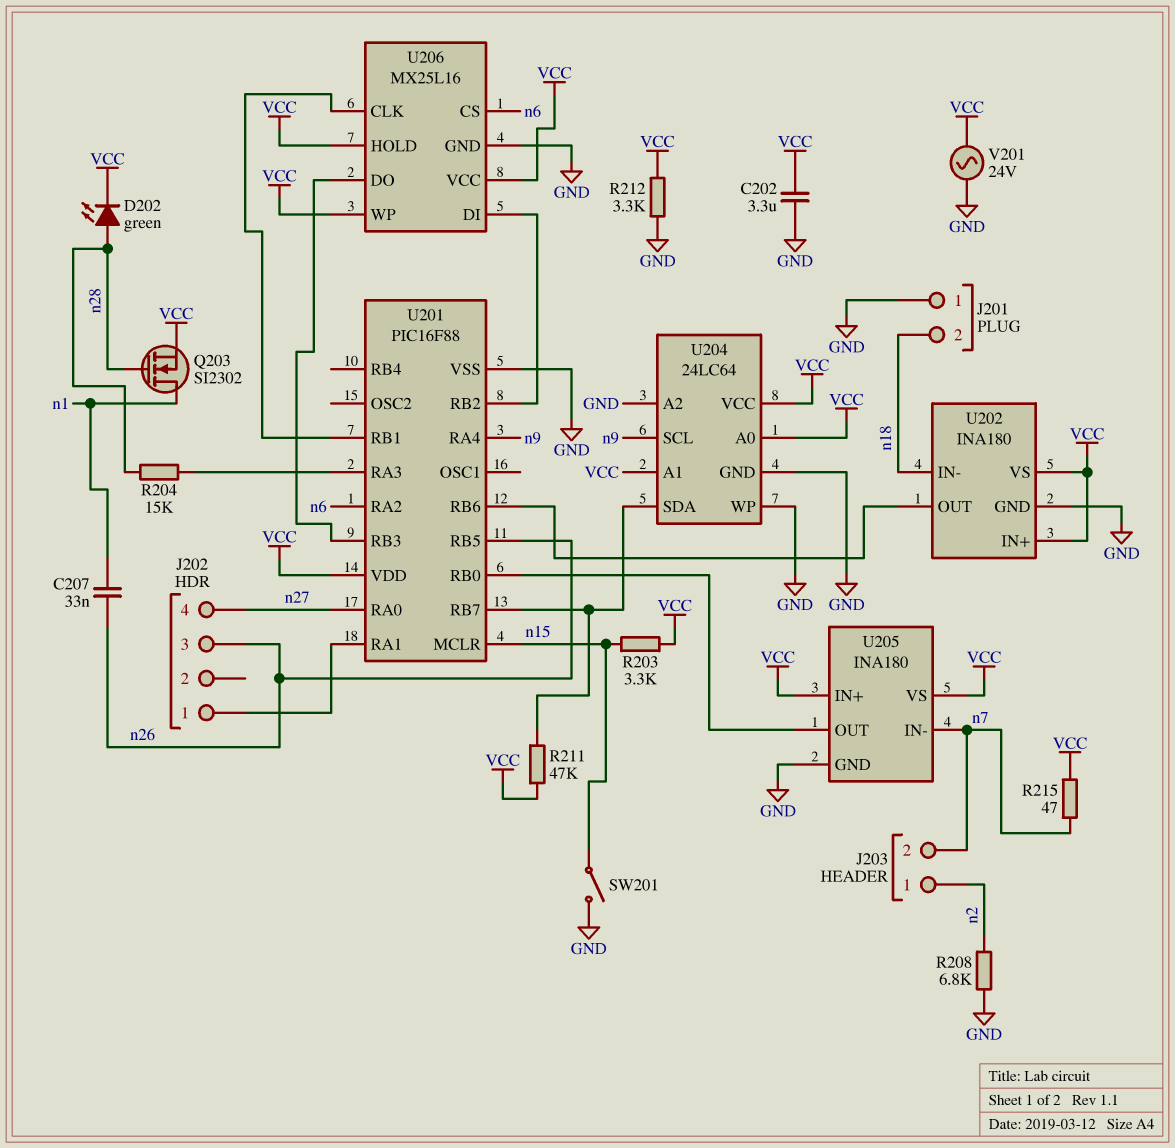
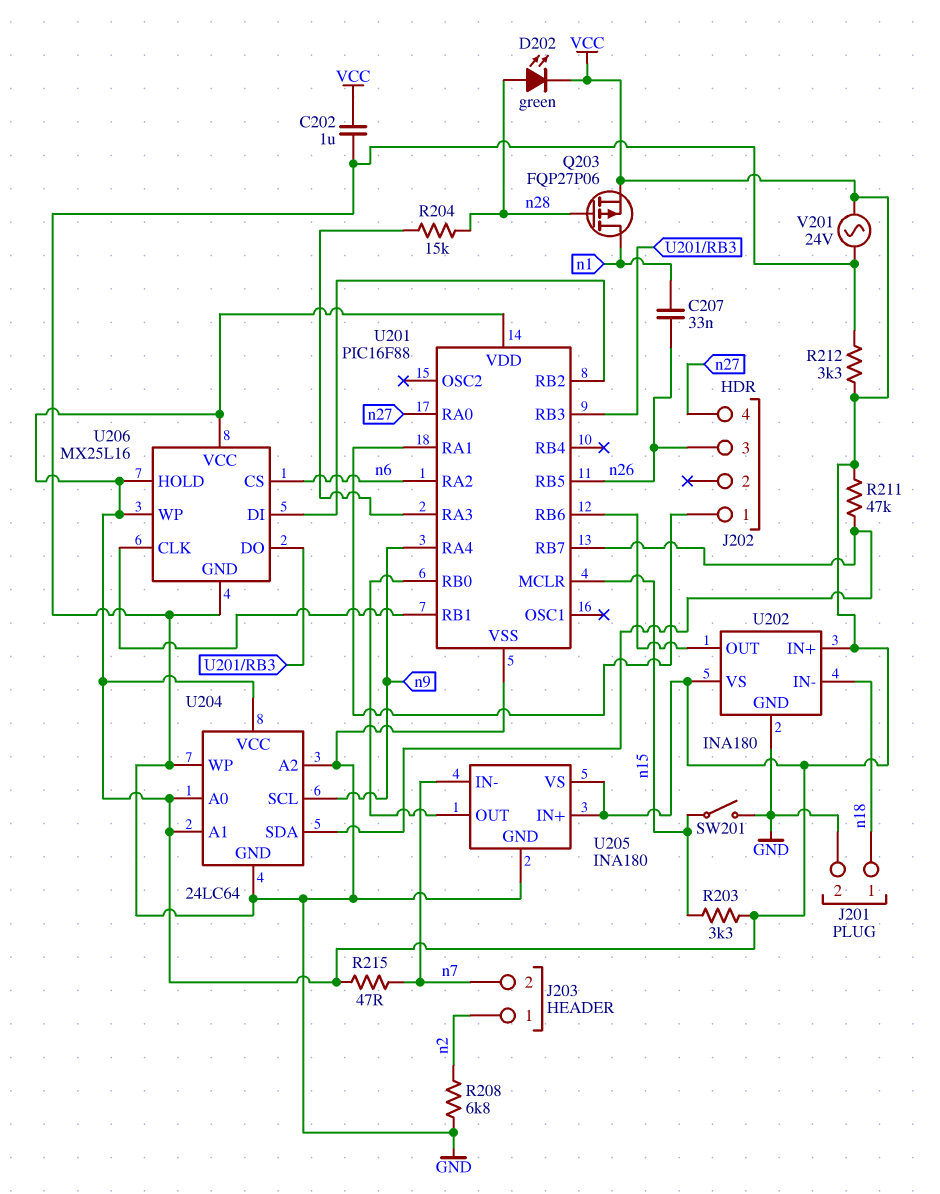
C202: 3.3uF (GND, VCC) -> 1uF (GND, VCC)
J201 pin 1: GND -> n18
J201 pin 2: n18 -> GND
Q203: NMOS SI2302 (G n28, D n1, S VCC) -> PMOS FQP27P06 (G n28, D n1, S VCC)

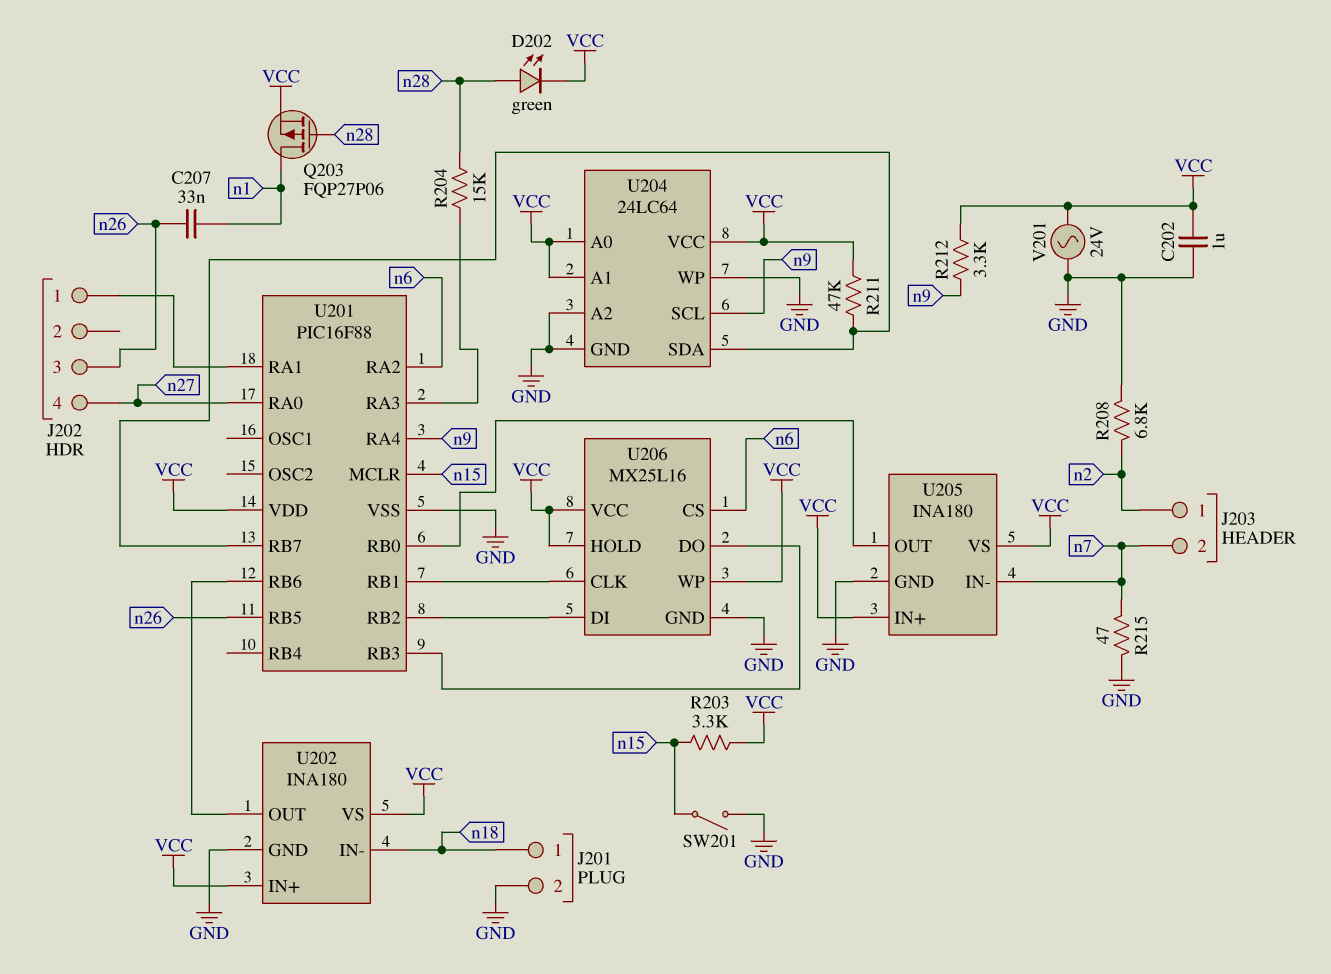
R212: 3.3k (GND, VCC) -> 3.3k (VCC, n9)
R215: 47 (VCC, n7) -> 47 (GND, n7)

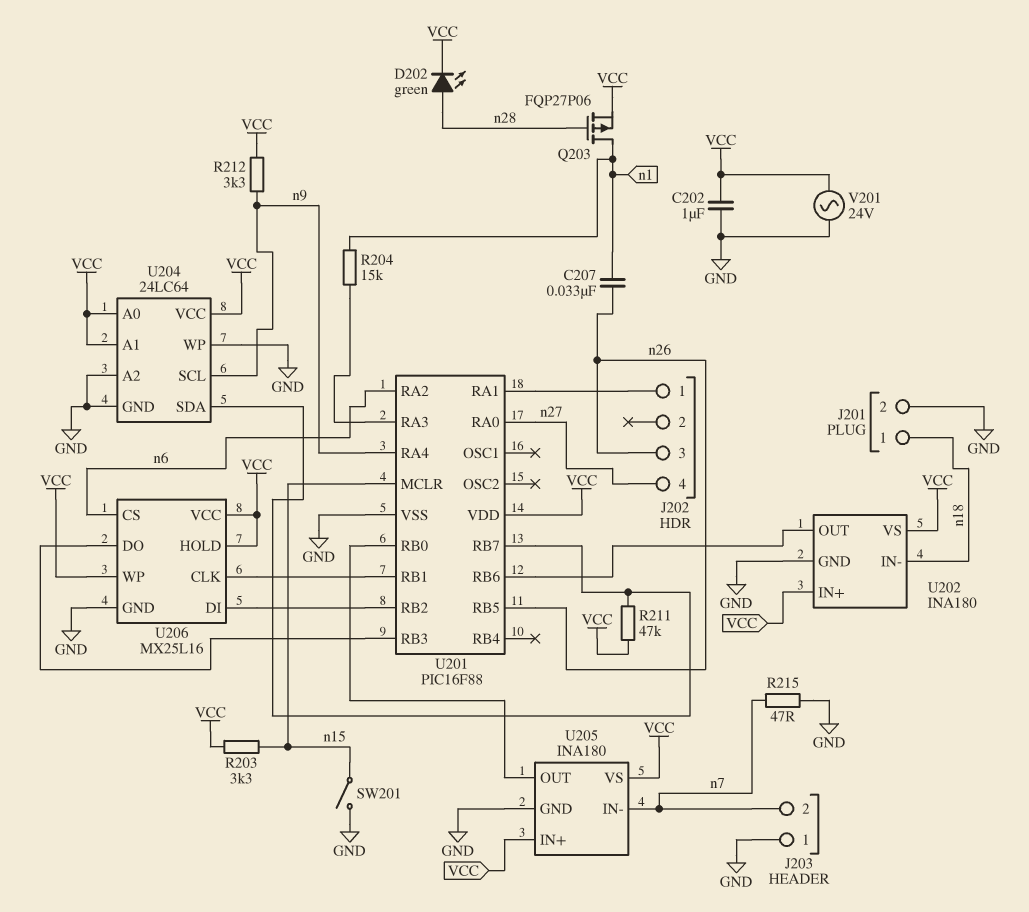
J203 pin 1: n2 -> GND
R204: 15k (U201/RA3, n28) -> 15k (U201/RA3, n1)
R208: 6.8k (GND, n2) -> none

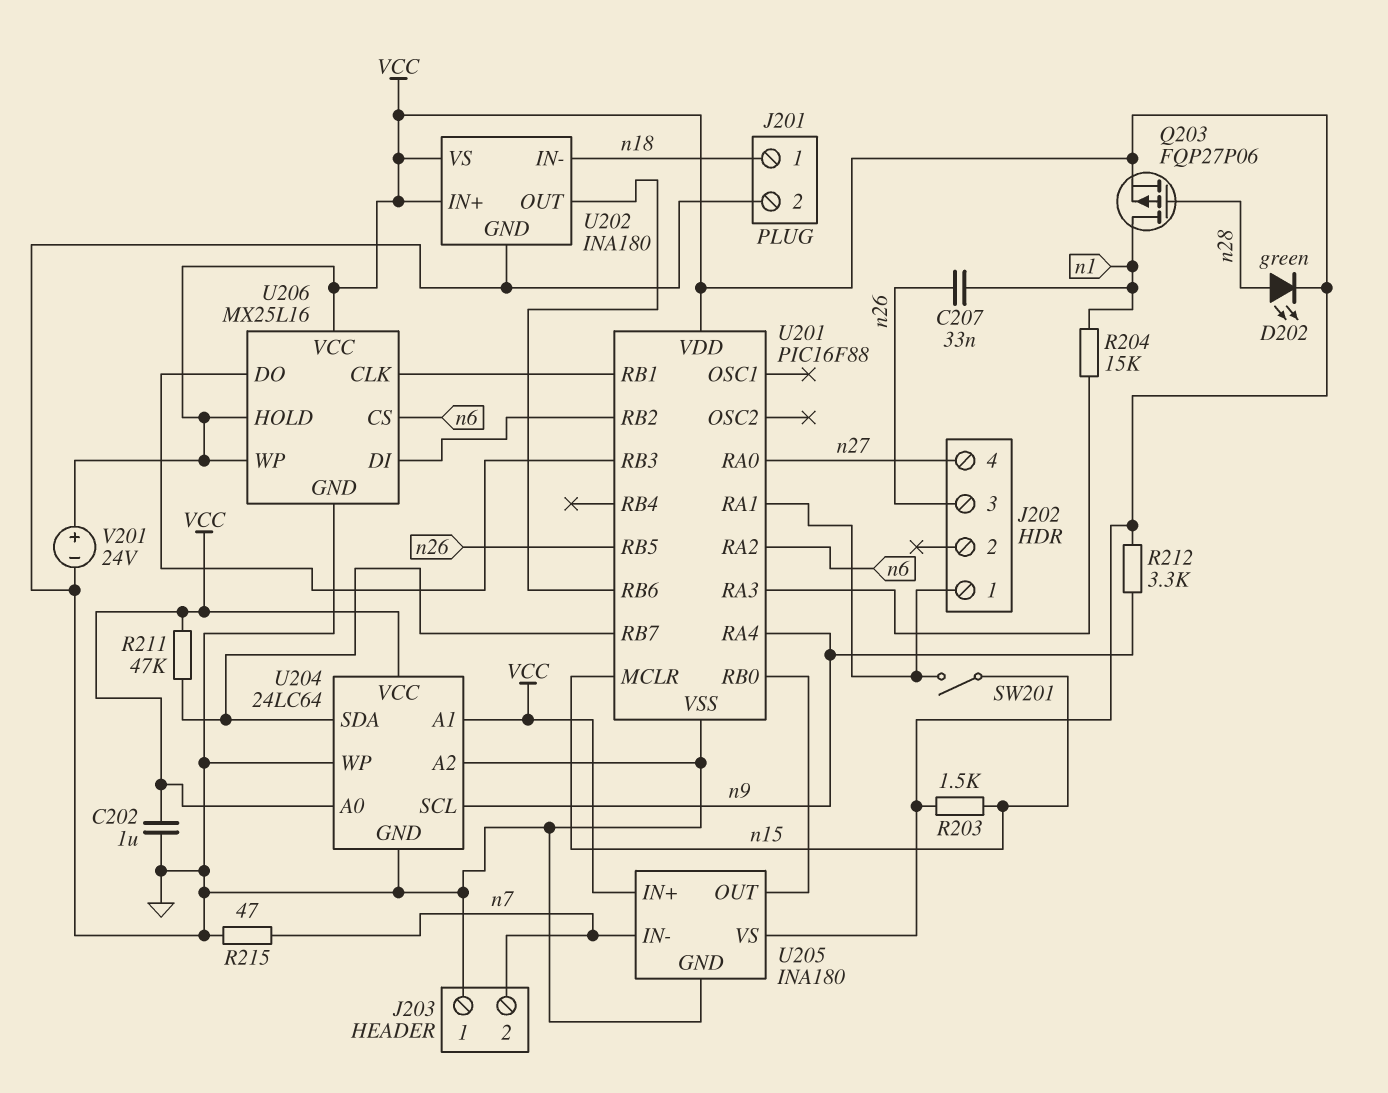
R203: 3.3k (VCC, n15) -> 1.5k (VCC, n15)
SW201: switch (GND, n15) -> switch (J202/1, n15)
V201: AC 24V (GND, VCC) -> 24V (plus VCC, minus GND)

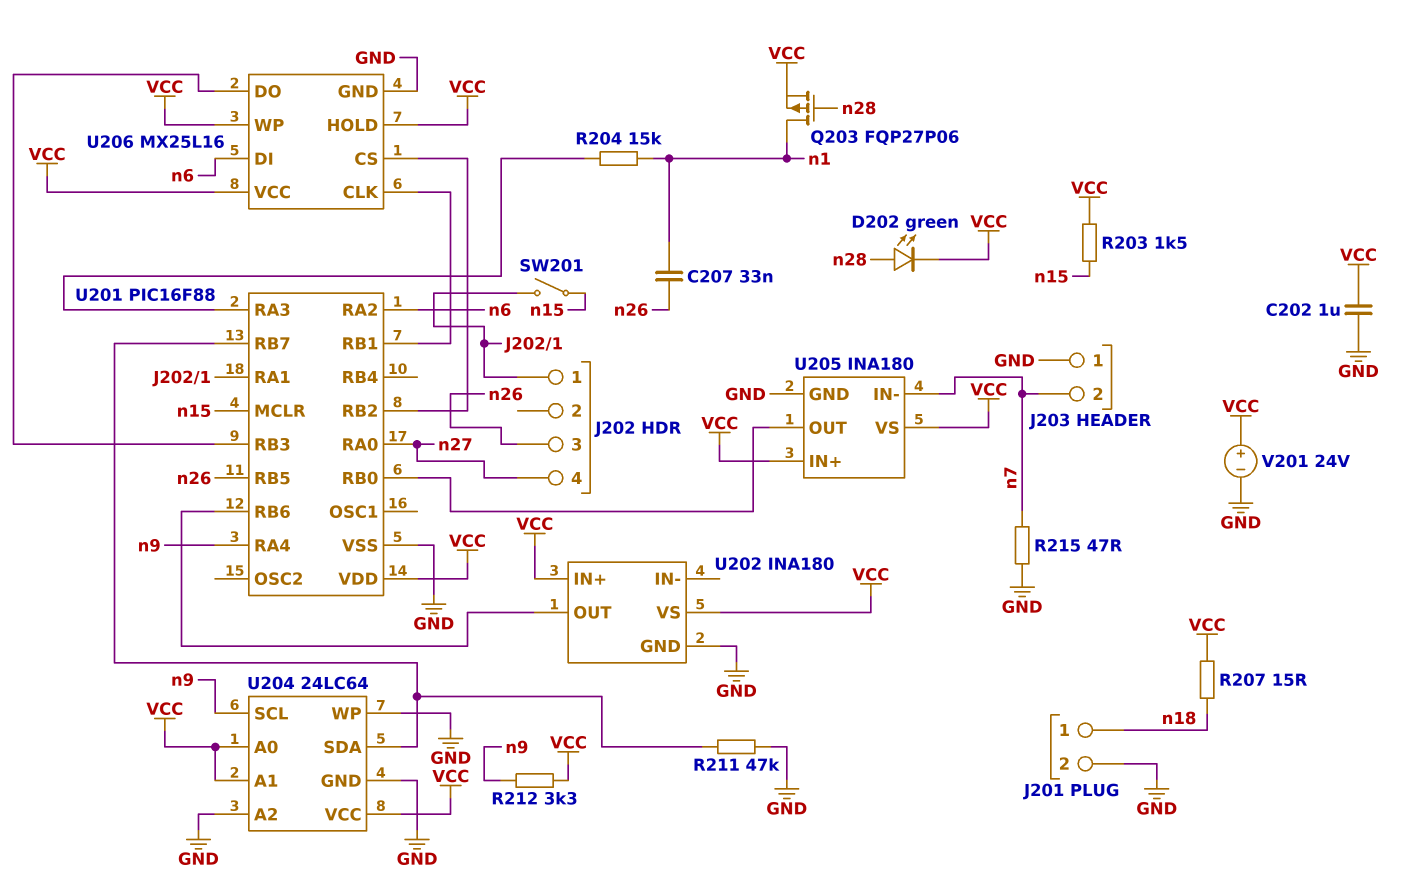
R207: none -> 15 (VCC, n18)
R211: 47k (U201/RB7, VCC) -> 47k (GND, U201/RB7)
U202 pin IN-: n18 -> none
U206 pin CS: n6 -> U201/RB2
U206 pin DI: U201/RB2 -> n6

